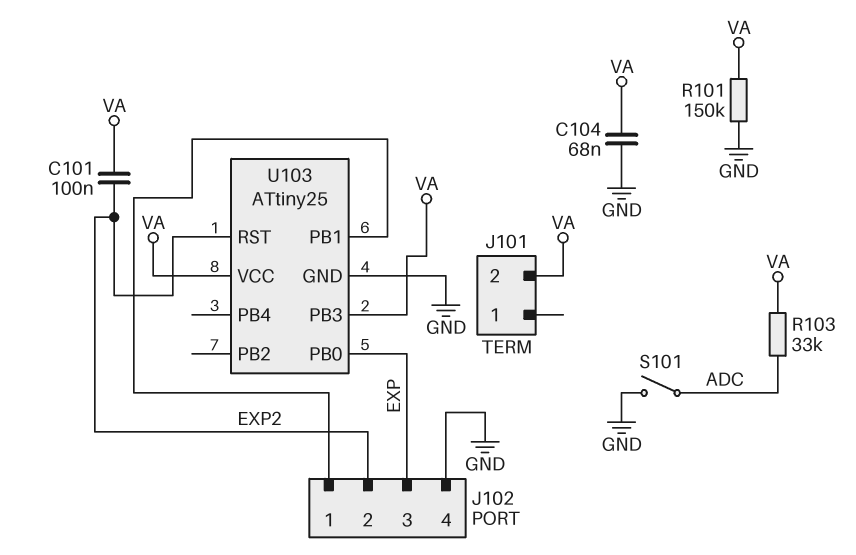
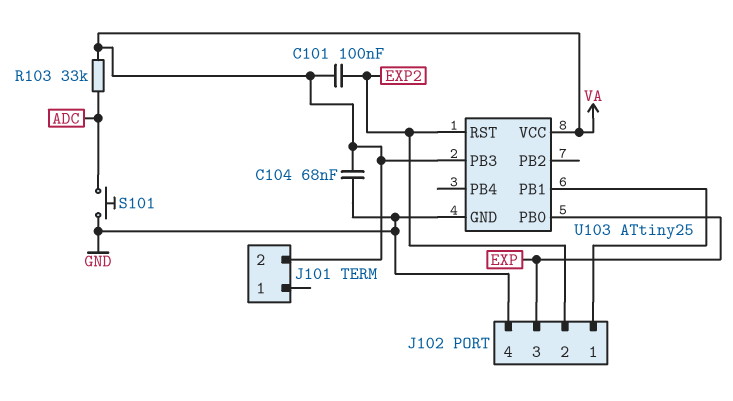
R101: 150k (GND, VA) -> none
S101: switch (ADC, GND) -> button (ADC, GND)

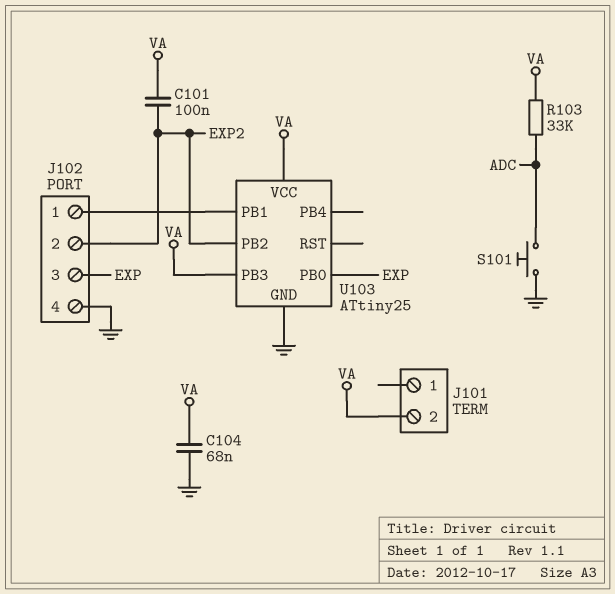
U103 pin PB2: none -> EXP2
U103 pin RST: EXP2 -> none

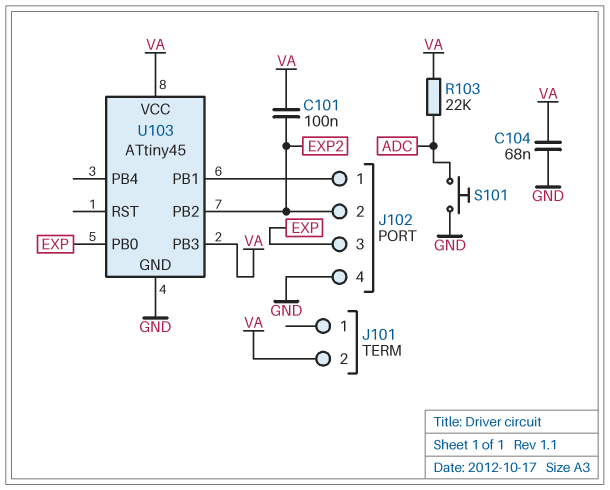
R103: 33k (ADC, VA) -> 22k (ADC, VA)
U103: ATtiny25 -> ATtiny45

